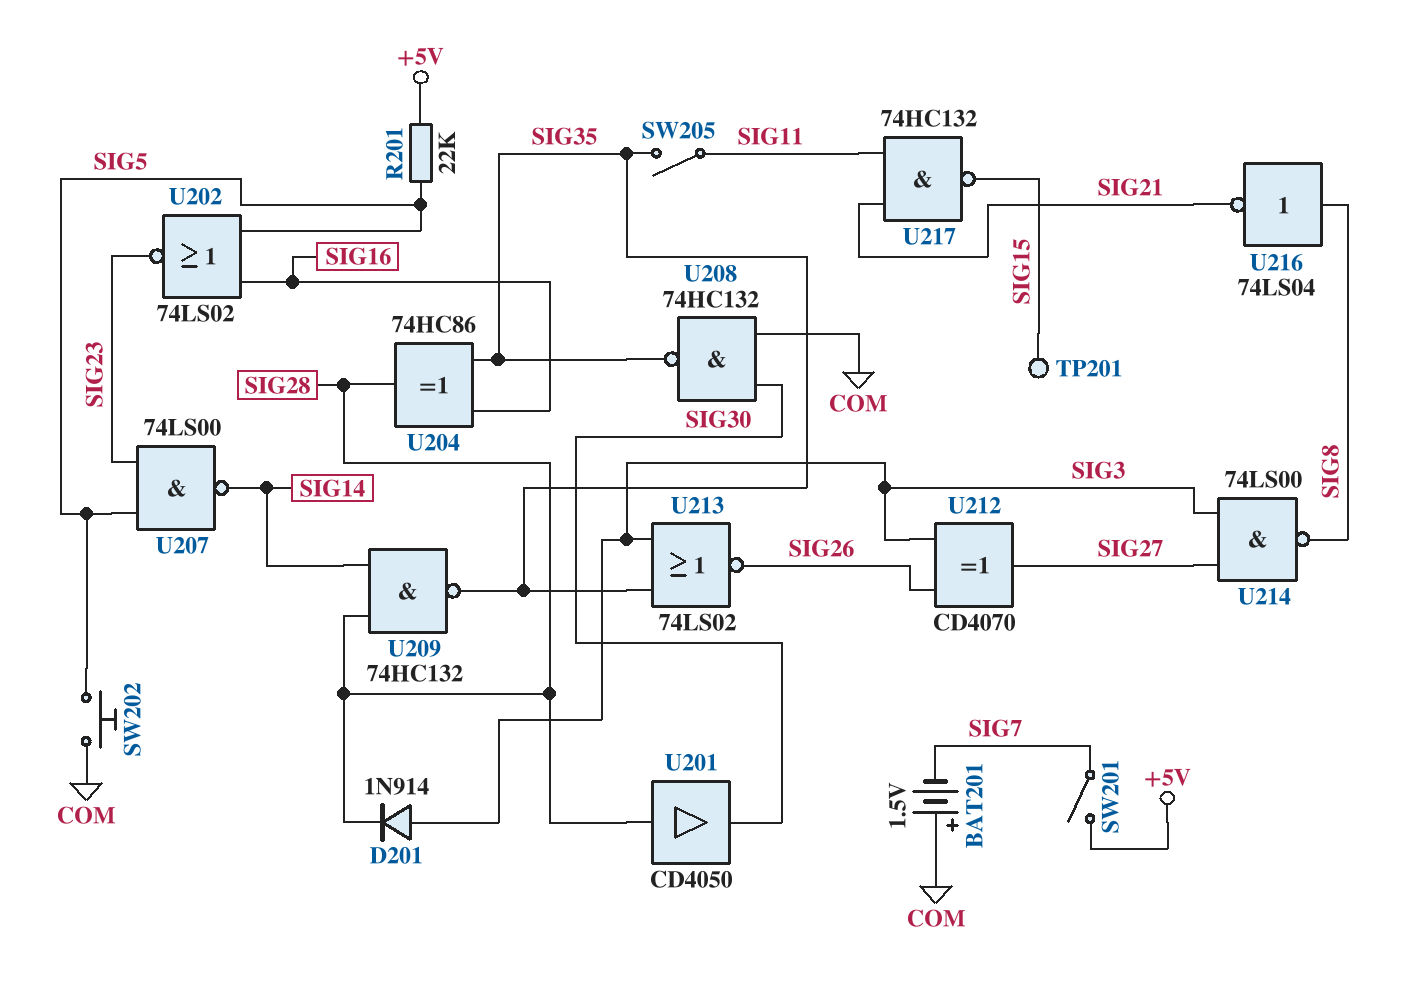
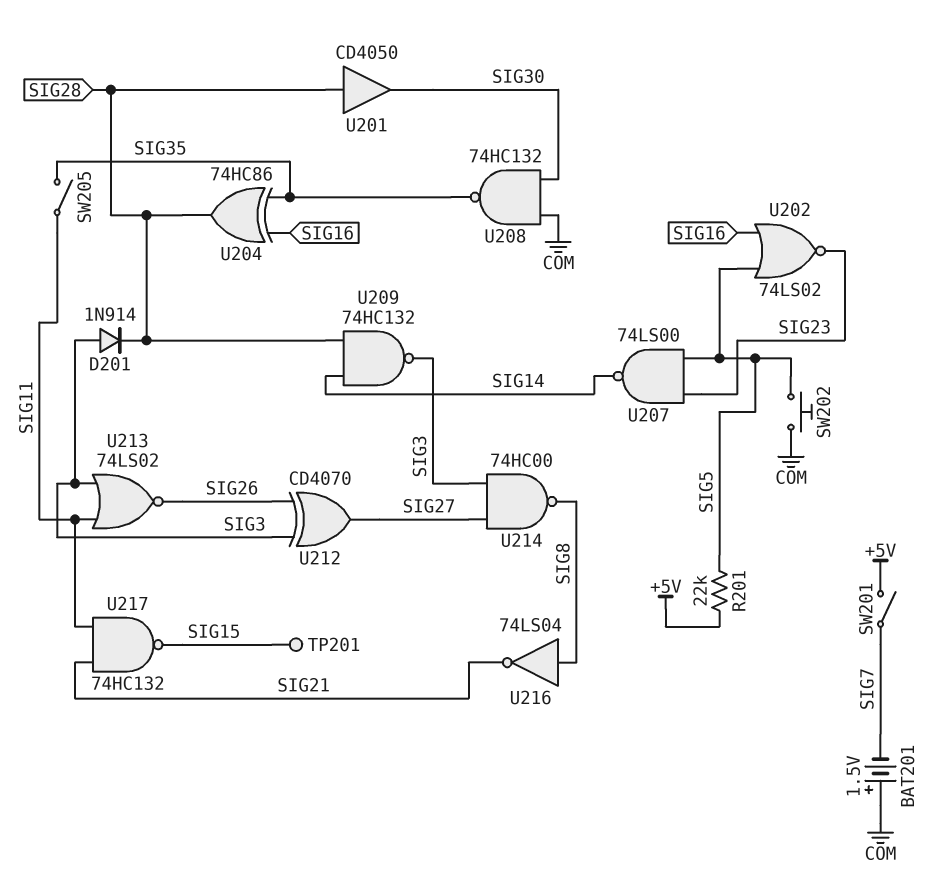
U209: NAND 74HC132 (in SIG14, in SIG28, out SIG35) -> NAND 74HC132 (in SIG14, in SIG28, out SIG3)
U213: NOR 74LS02 (in SIG3, in SIG35, out SIG26) -> NOR 74LS02 (in SIG3, in SIG11, out SIG26)
U214: NAND 74LS00 (in SIG3, in SIG27, out SIG8) -> NAND 74HC00 (in SIG3, in SIG27, out SIG8)

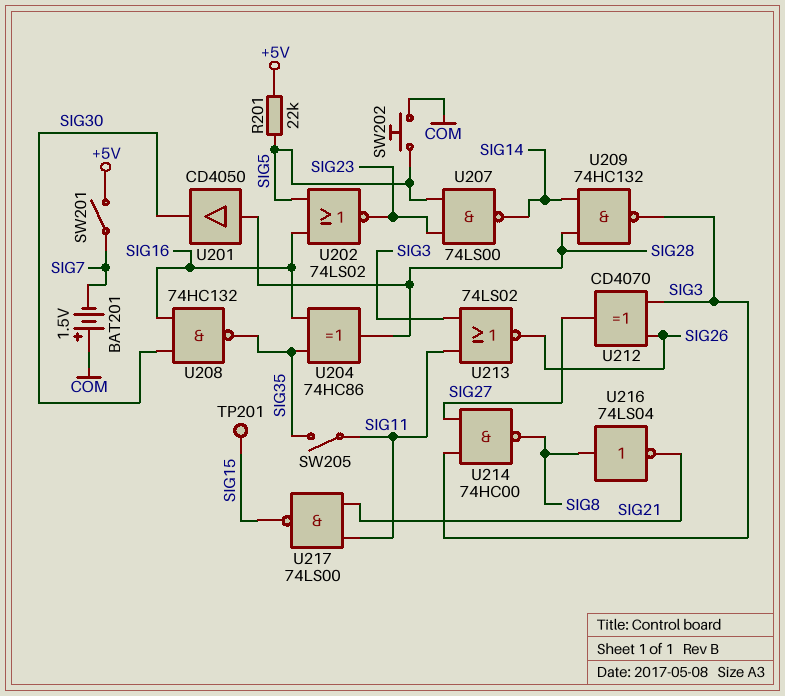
D201: diode 1N914 (A SIG3, K SIG28) -> none
U208: NAND 74HC132 (in COM, in SIG30, out SIG35) -> NAND 74HC132 (in SIG16, in SIG30, out SIG35)
U217: NAND 74HC132 (in SIG11, in SIG21, out SIG15) -> NAND 74LS00 (in SIG11, in SIG21, out SIG15)

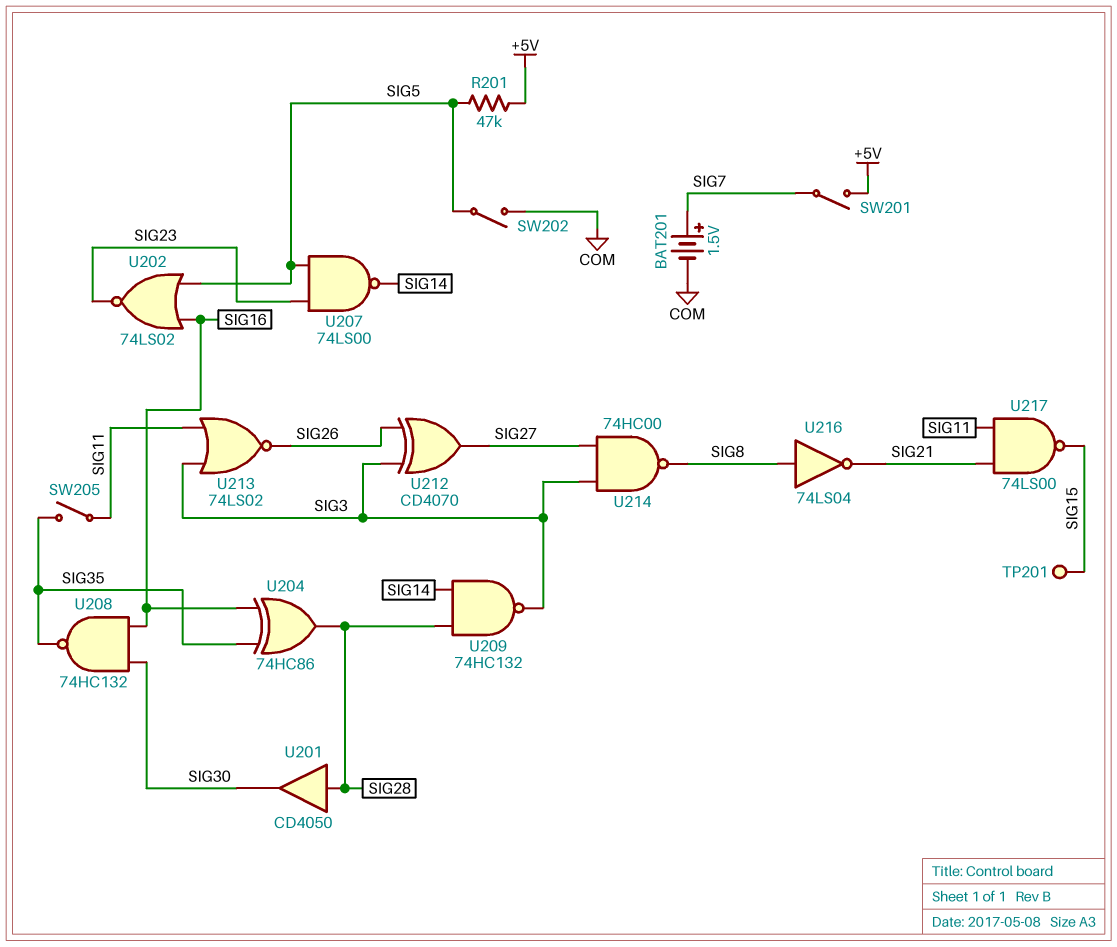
BAT201: 1.5V (plus COM, minus SIG7) -> 1.5V (plus SIG7, minus COM)
R201: 22k (+5V, SIG5) -> 47k (+5V, SIG5)
SW202: button (COM, SIG5) -> switch (COM, SIG5)

